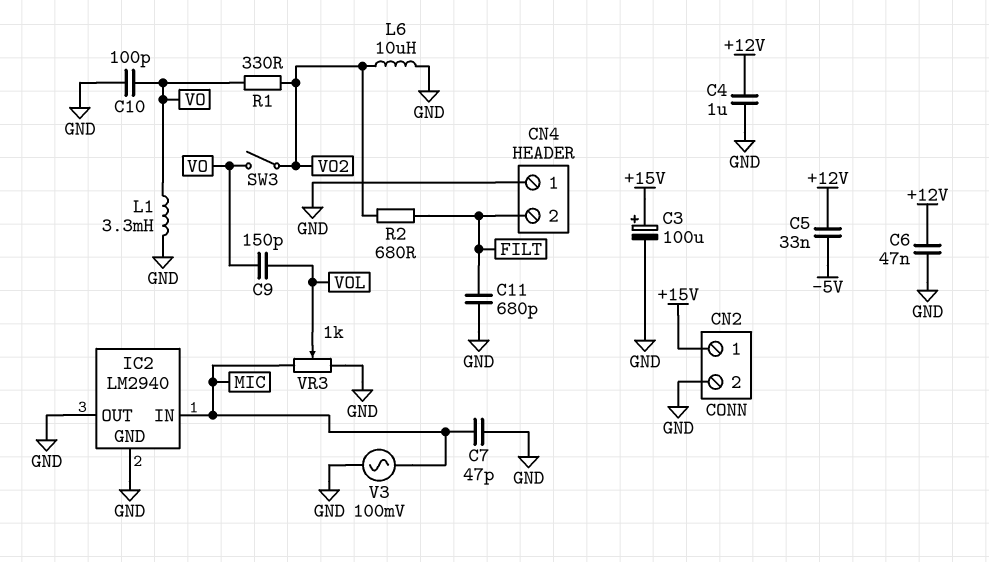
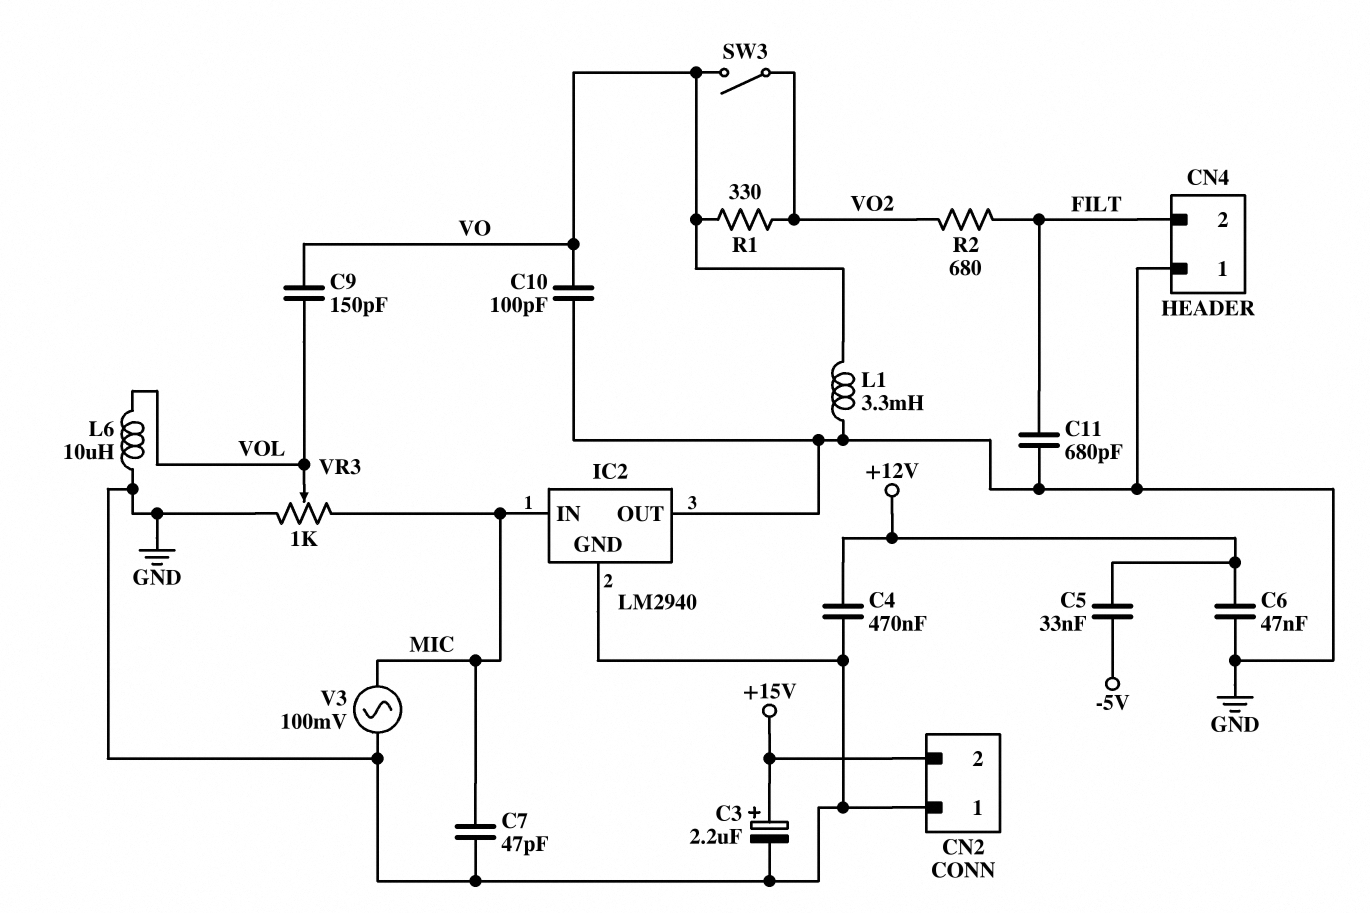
C3: 100uF (plus +15V, minus GND) -> 2.2uF (plus +15V, minus GND)
C4: 1uF (+12V, GND) -> 470nF (+12V, GND)
CN2 pin 1: +15V -> GND
CN2 pin 2: GND -> +15V
L6: 10uH (GND, VO2) -> 10uH (GND, VOL)

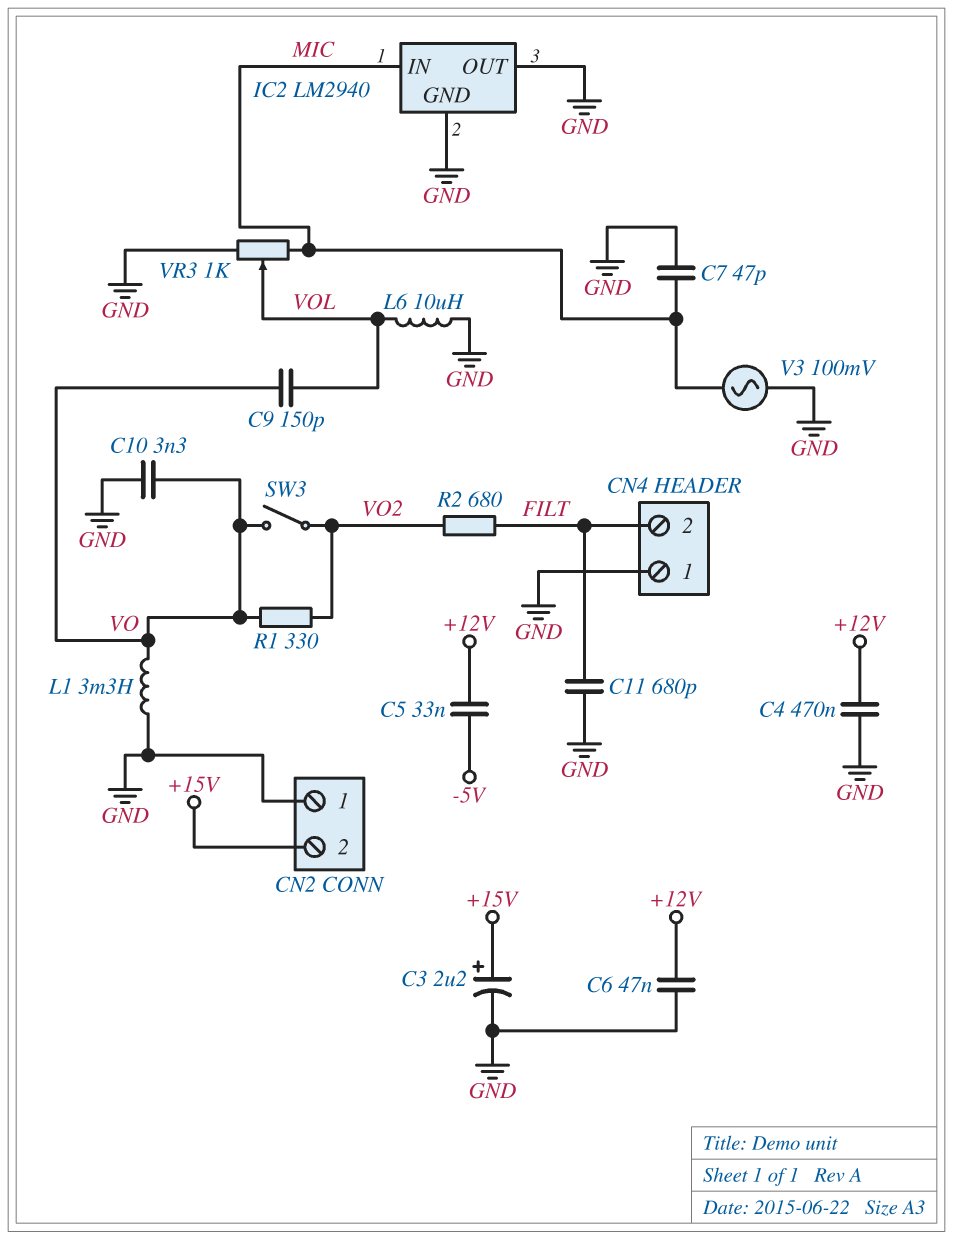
C10: 100pF (GND, VO) -> 3.3nF (GND, VO)

